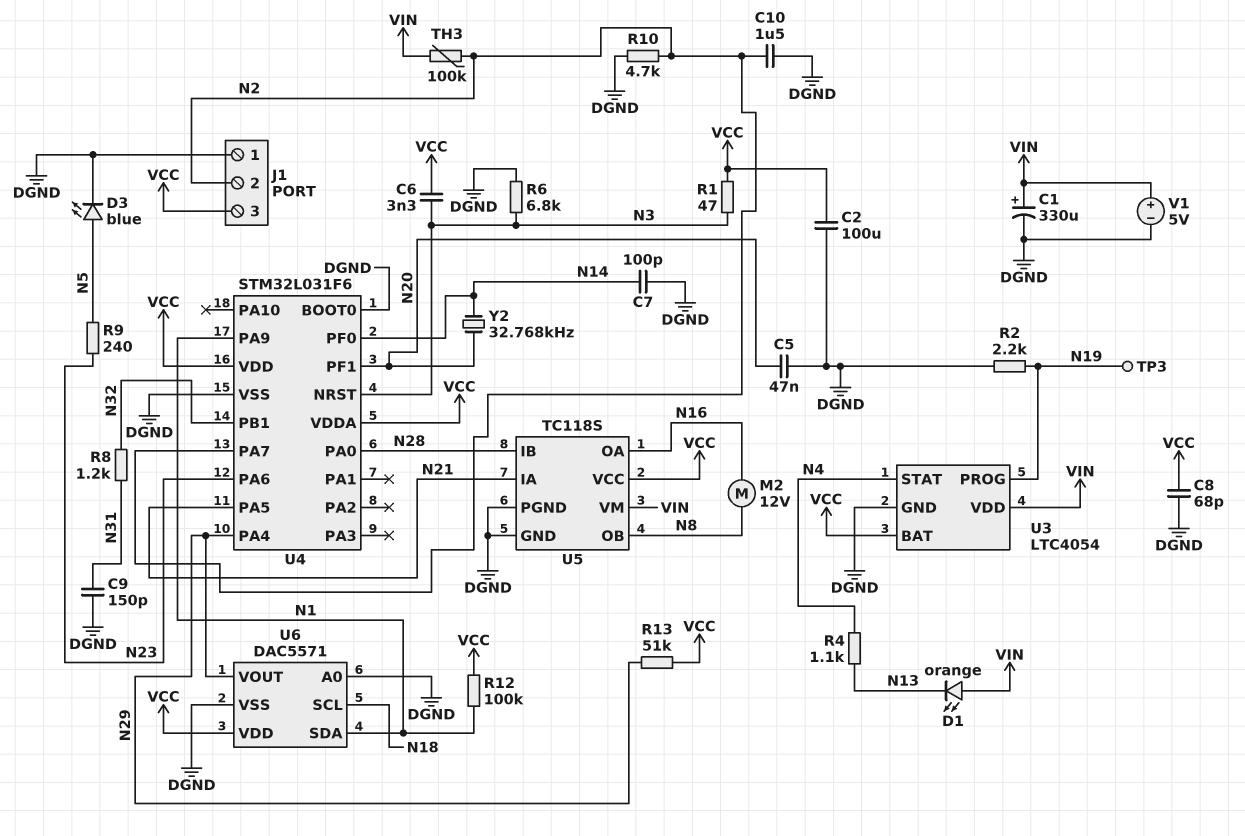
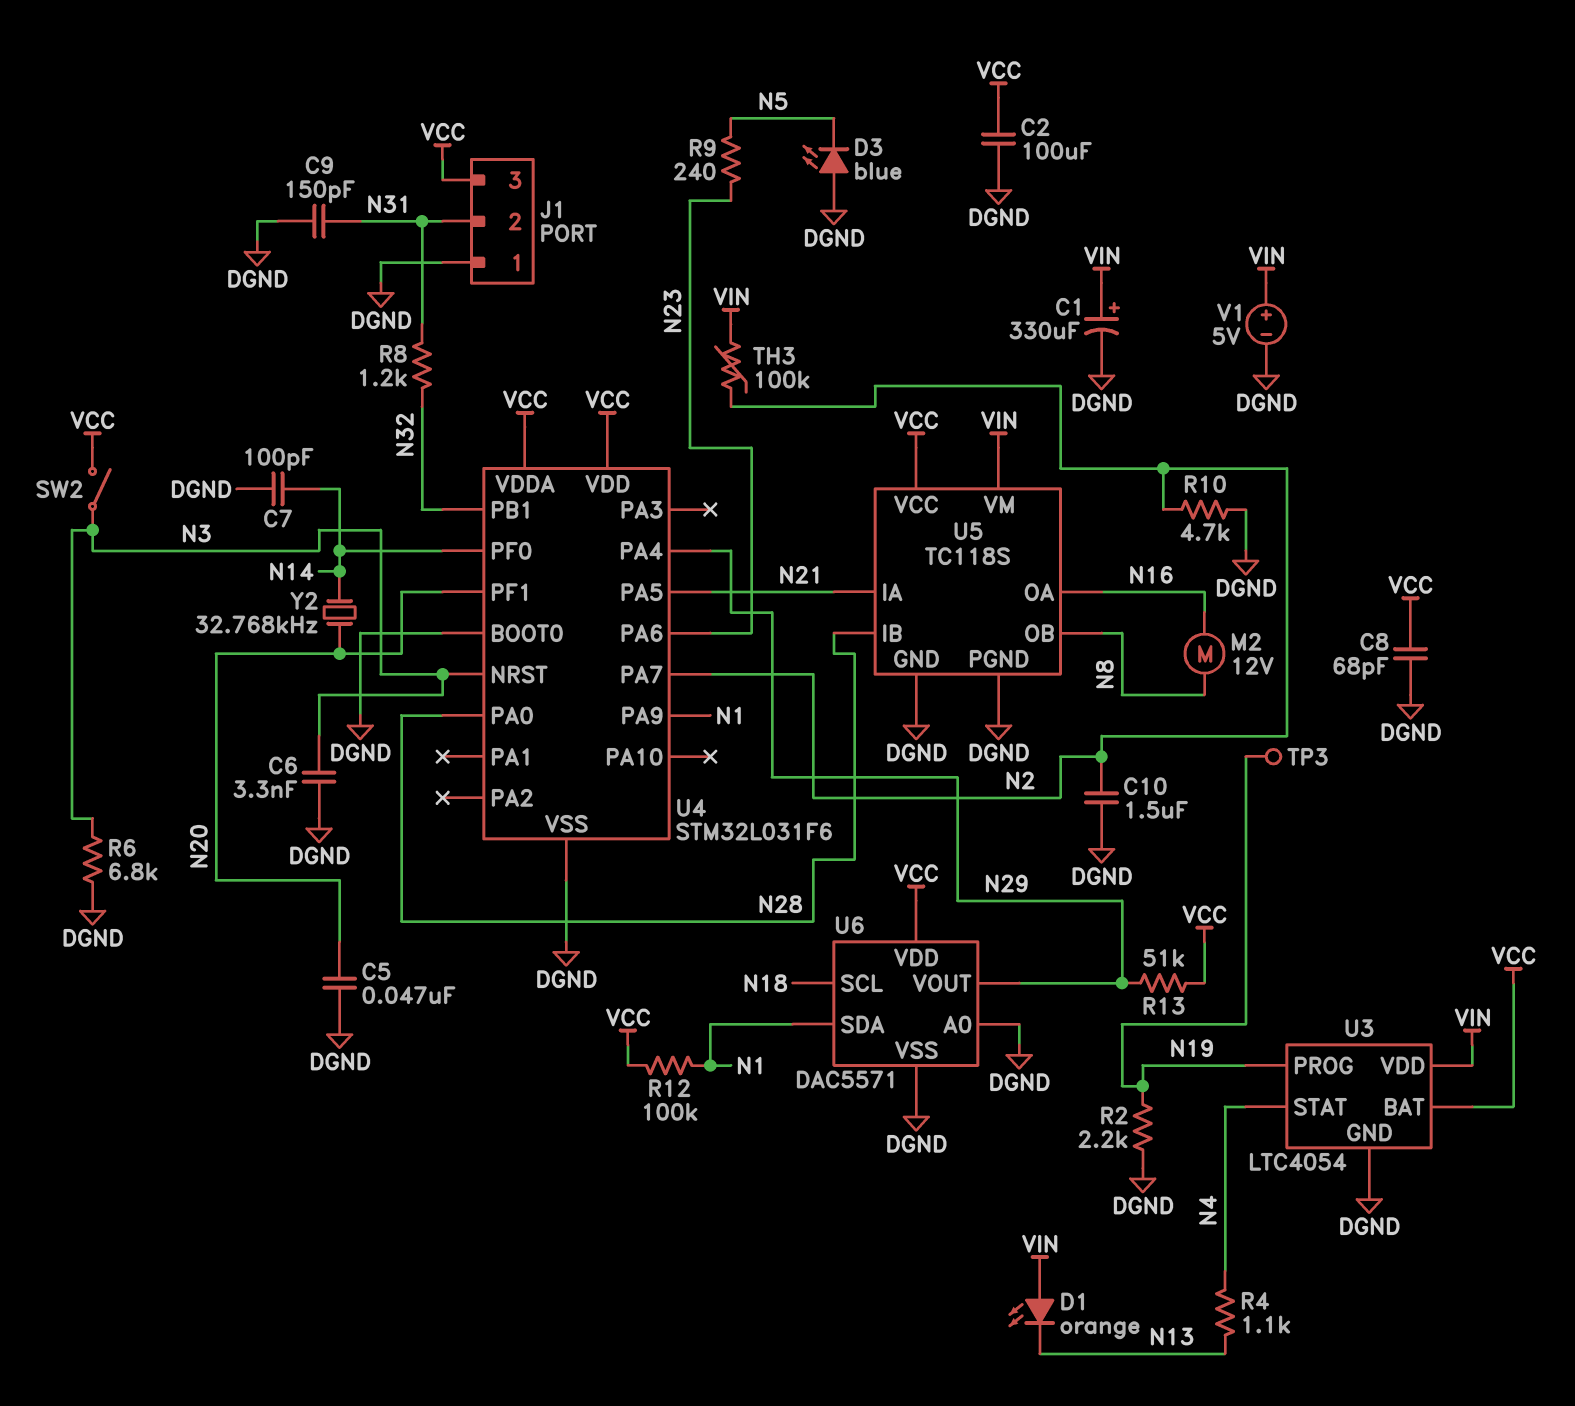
C6: 3.3nF (N3, VCC) -> 3.3nF (DGND, N3)
D3: LED blue (A N5, K DGND) -> LED blue (A DGND, K N5)
J1 pin 2: N2 -> N31
R1: 47 (N3, VCC) -> none
SW2: none -> switch (N3, VCC)

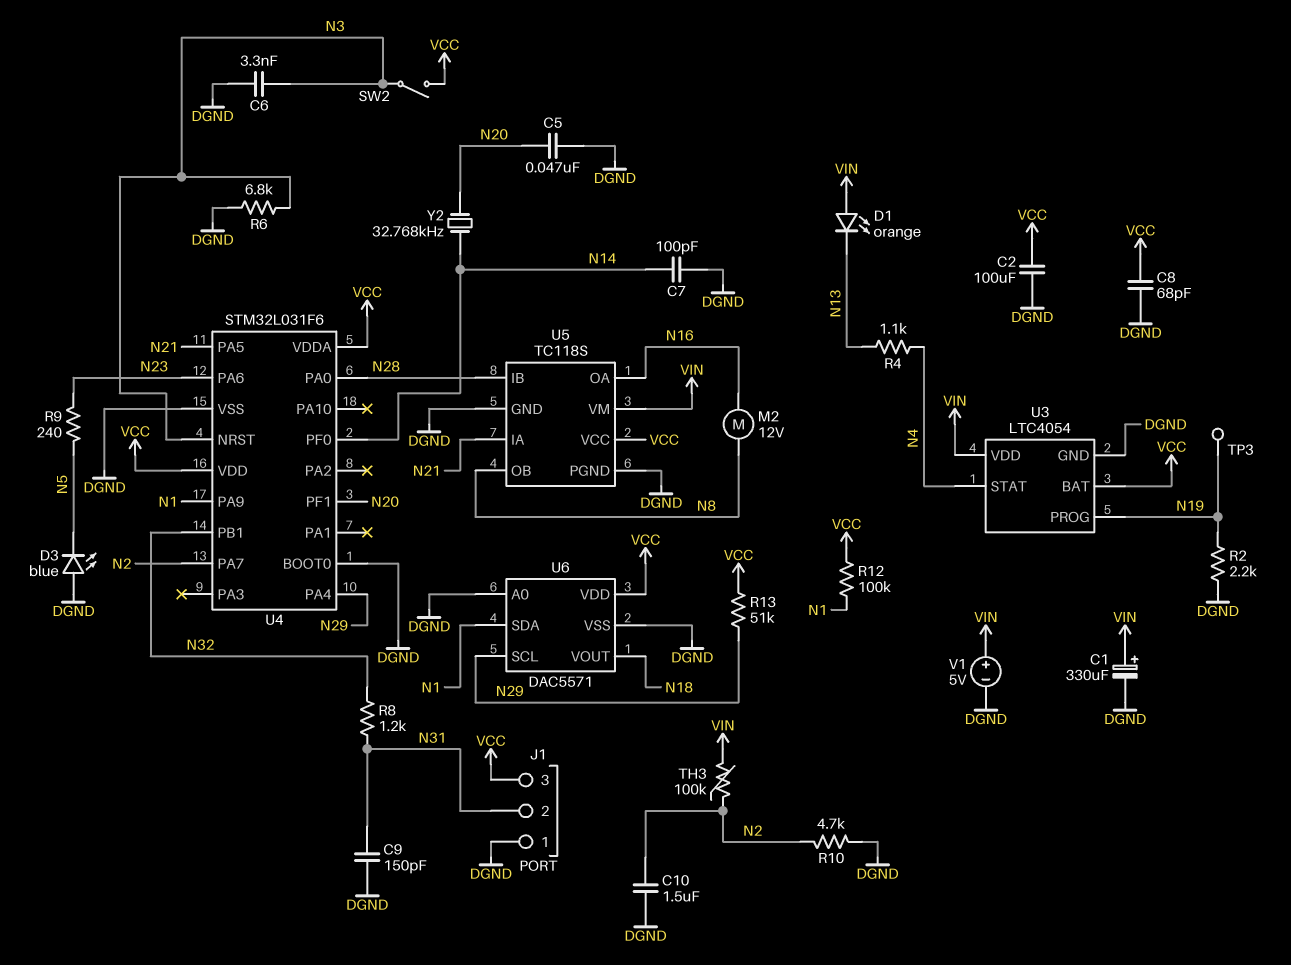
U6 pin SCL: N18 -> N29
U6 pin VOUT: N29 -> N18

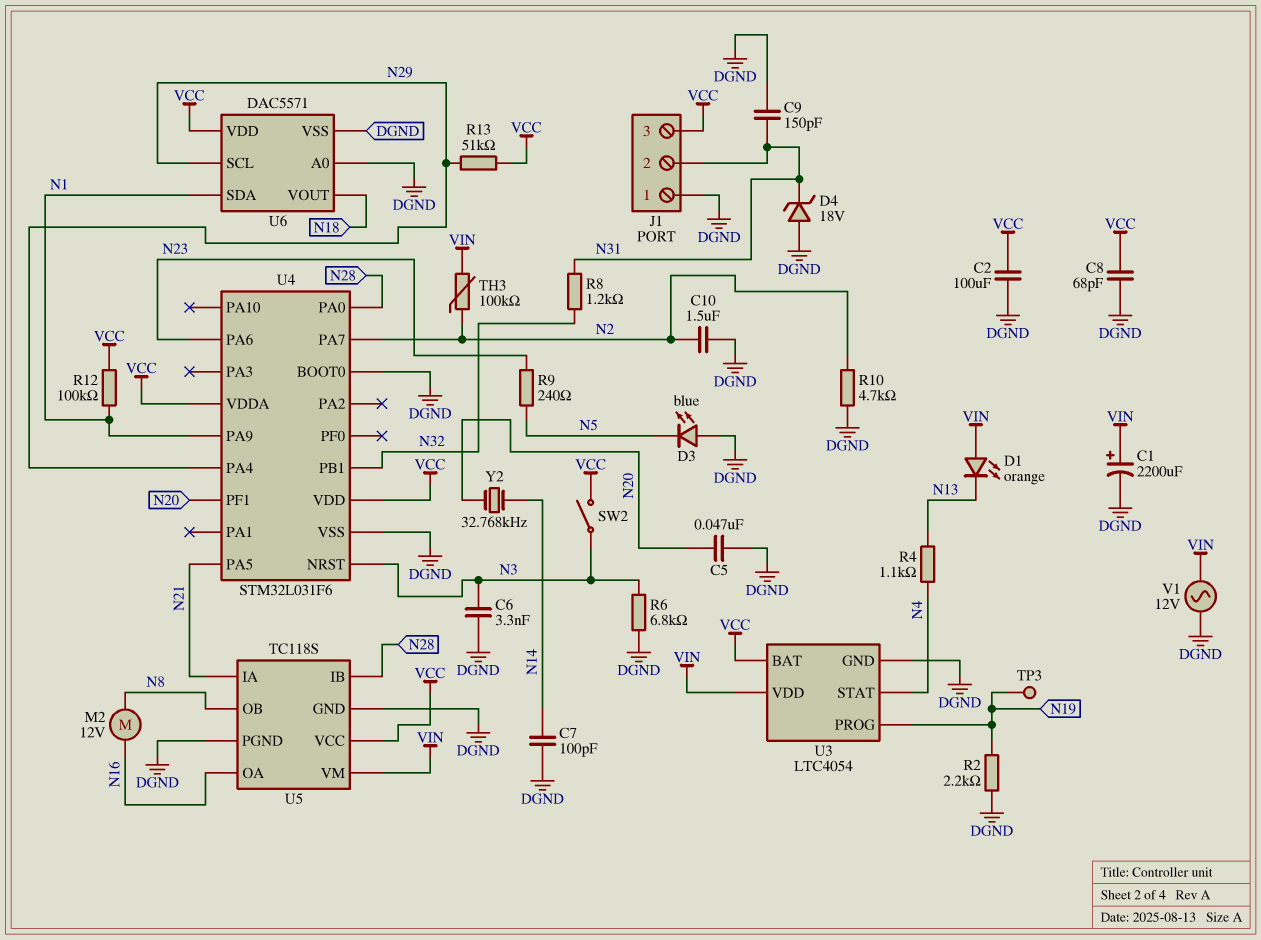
C1: 330uF (plus VIN, minus DGND) -> 2200uF (plus VIN, minus DGND)
D4: none -> zener 18V (A DGND, K N31)
U4 pin PF0: N14 -> none
V1: 5V (plus VIN, minus DGND) -> AC 12V (DGND, VIN)

